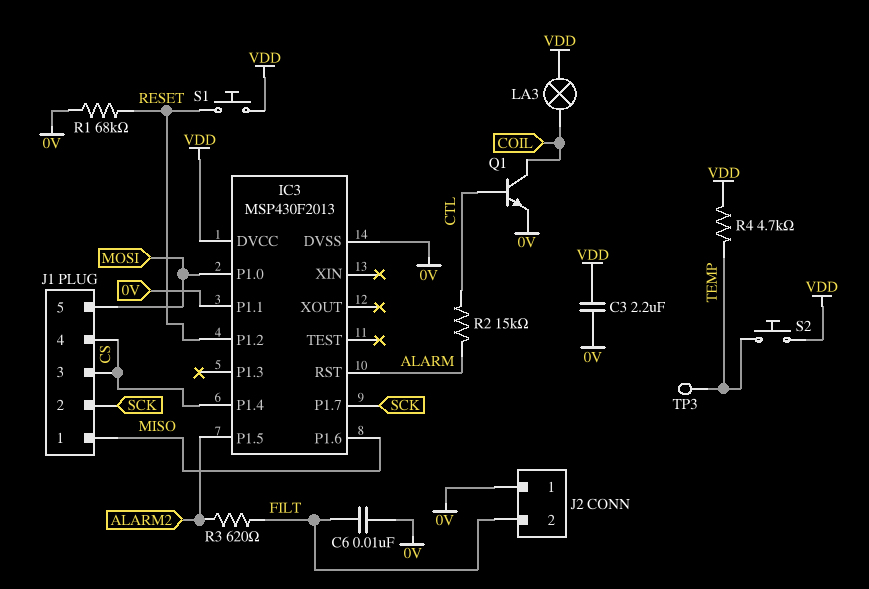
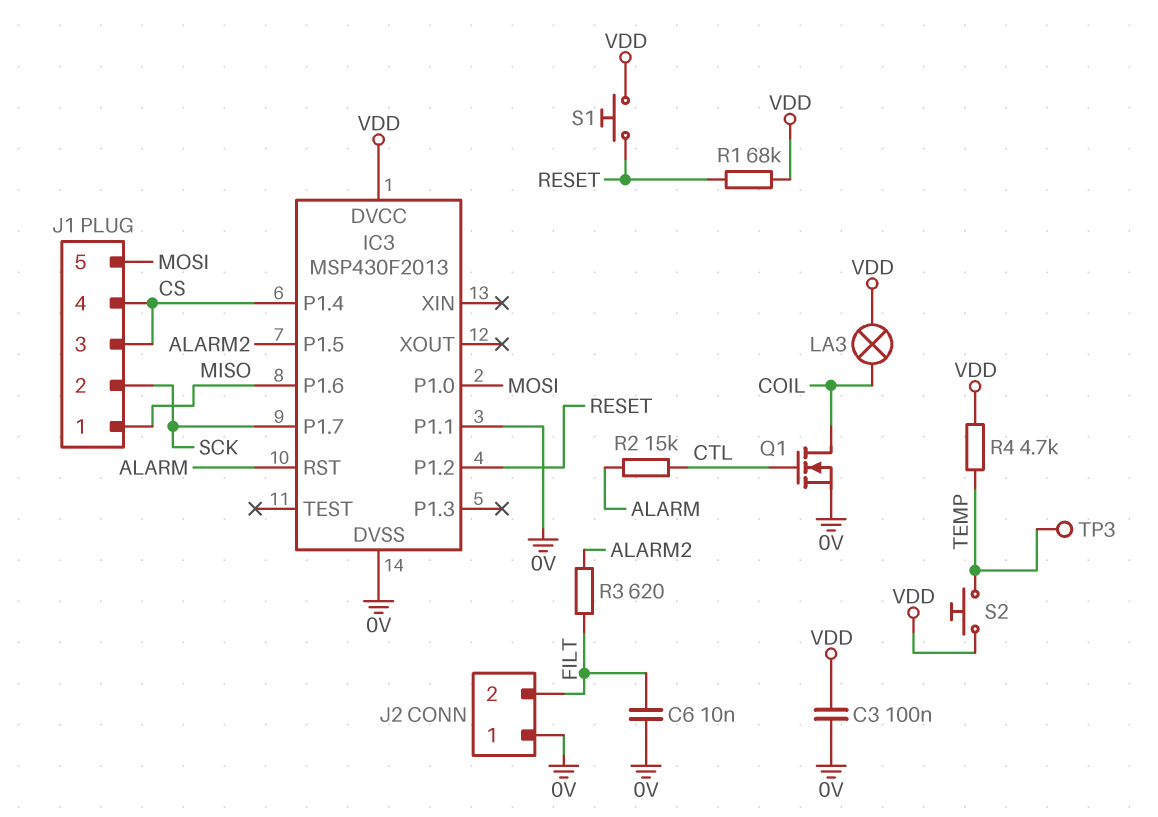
C3: 2.2uF (0V, VDD) -> 100nF (0V, VDD)
Q1: NPN (B CTL, C COIL, E 0V) -> NMOS (G CTL, D COIL, S 0V)
R1: 68k (0V, RESET) -> 68k (RESET, VDD)

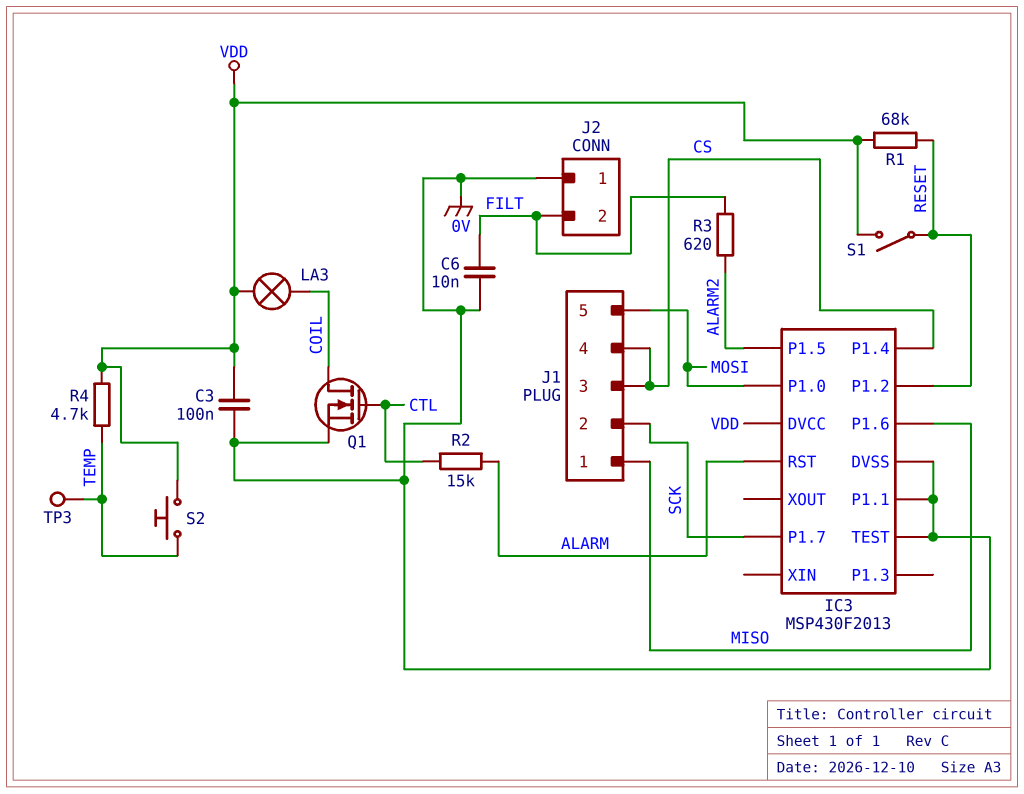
IC3 pin TEST: none -> 0V
S1: button (RESET, VDD) -> switch (RESET, VDD)

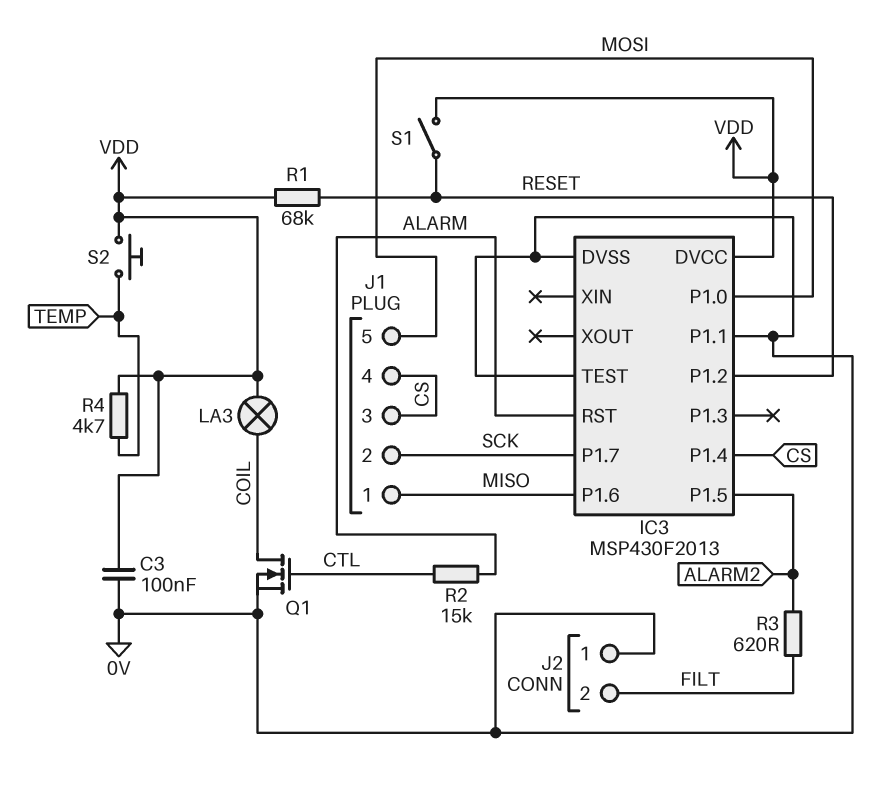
C6: 10nF (0V, FILT) -> none
TP3: test point (TEMP) -> none

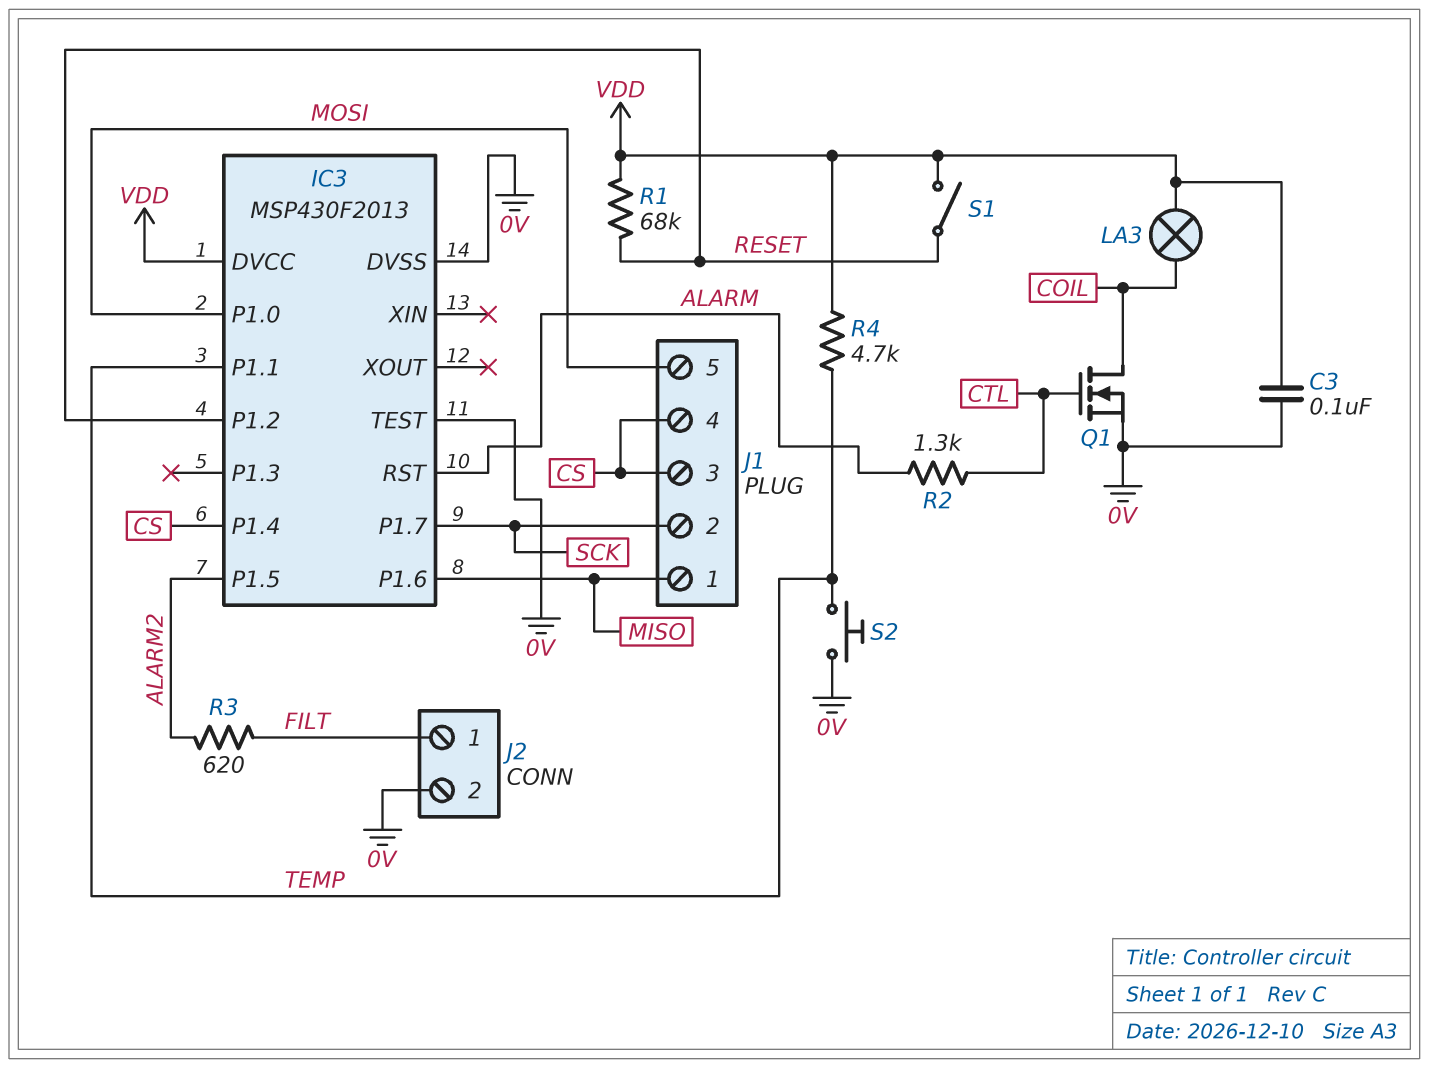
IC3 pin P1.1: 0V -> TEMP
J2 pin 1: 0V -> FILT
J2 pin 2: FILT -> 0V
R2: 15k (ALARM, CTL) -> 1.3k (ALARM, CTL)
S2: button (TEMP, VDD) -> button (0V, TEMP)

